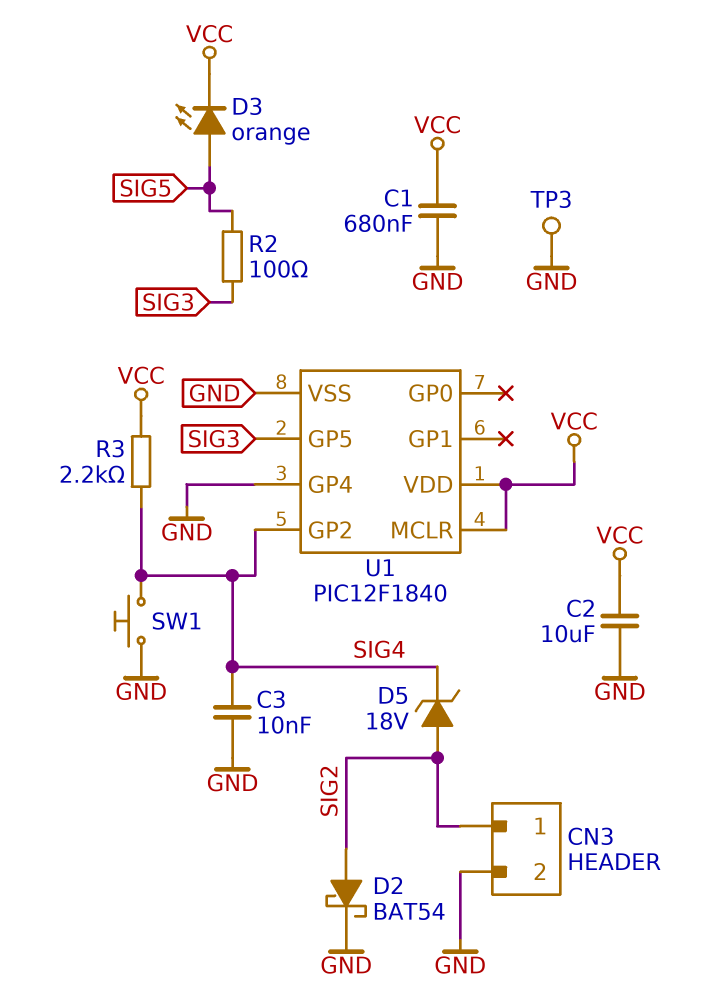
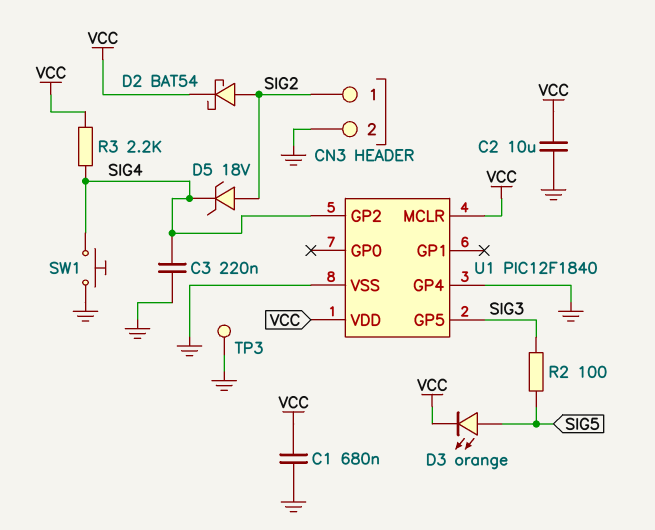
C3: 10nF (GND, SIG4) -> 220nF (GND, SIG4)
D2: schottky BAT54 (A SIG2, K GND) -> schottky BAT54 (A SIG2, K VCC)

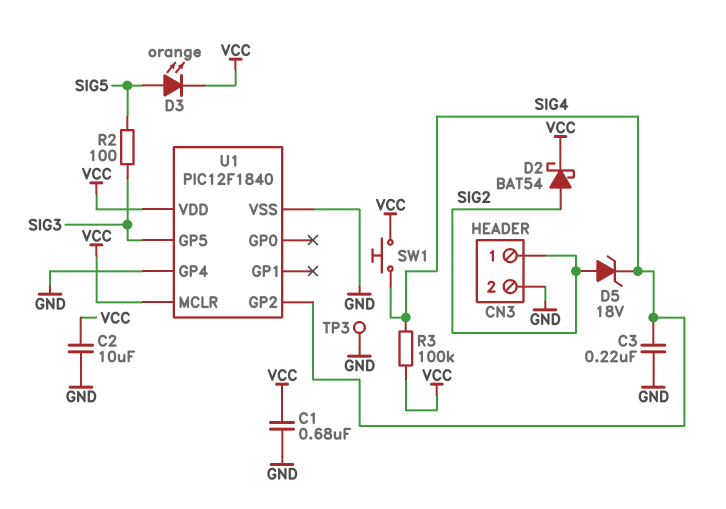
R3: 2.2k (SIG4, VCC) -> 100k (SIG4, VCC)
SW1: button (GND, SIG4) -> button (SIG4, VCC)

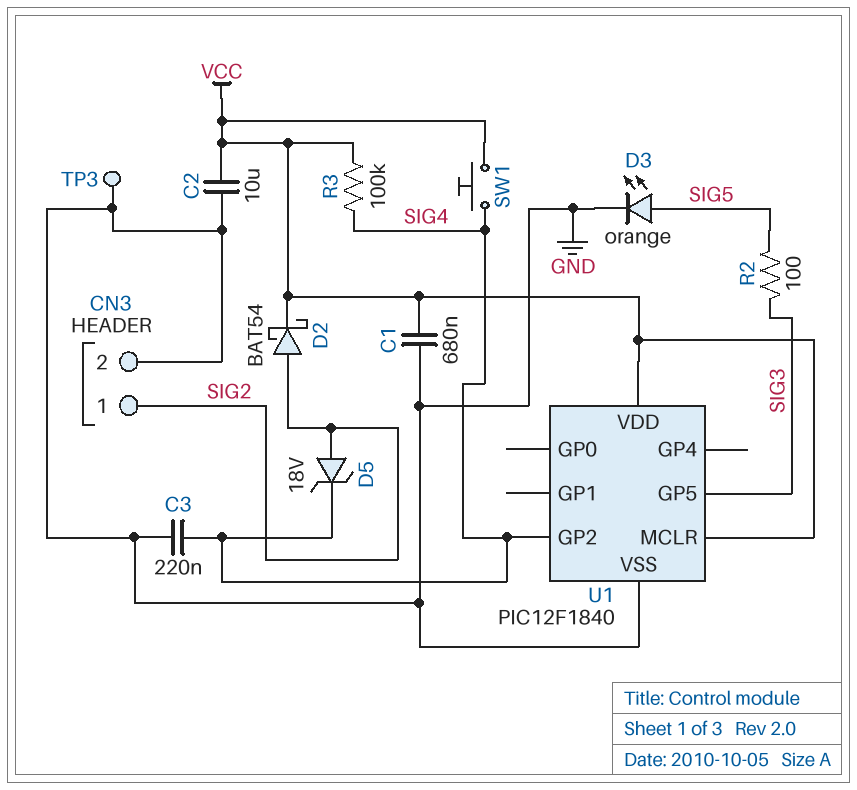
D3: LED orange (A SIG5, K VCC) -> LED orange (A SIG5, K GND)
U1 pin GP4: GND -> none

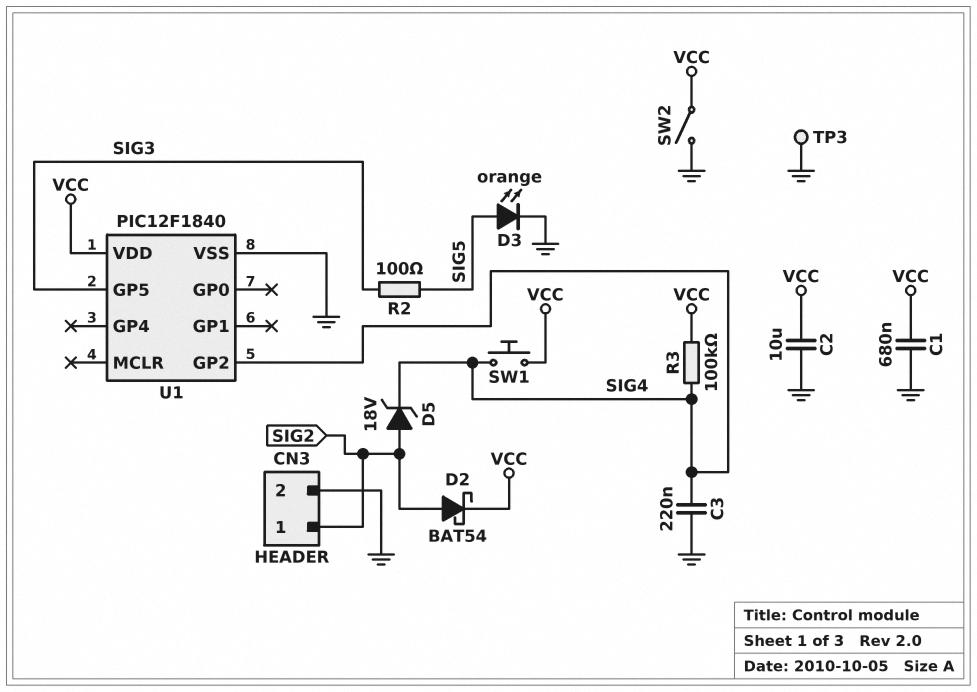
SW2: none -> switch (GND, VCC)
U1 pin MCLR: VCC -> none

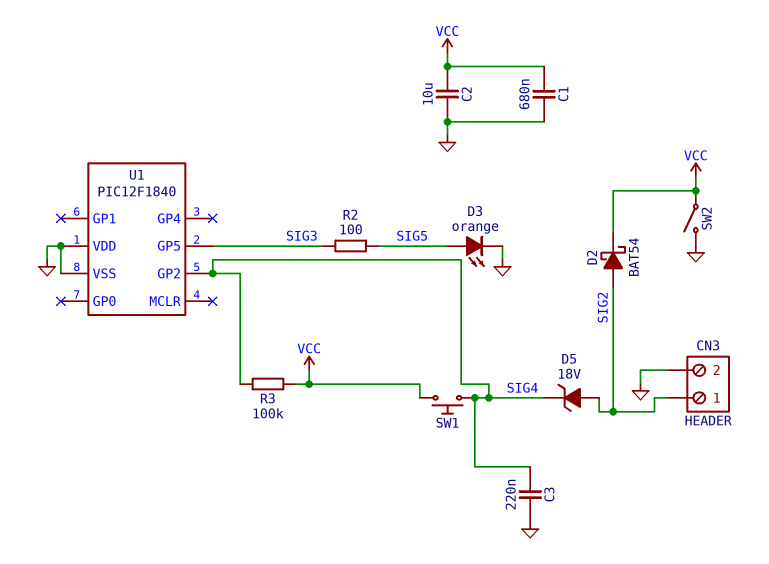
TP3: test point (GND) -> none
U1 pin VDD: VCC -> GND

